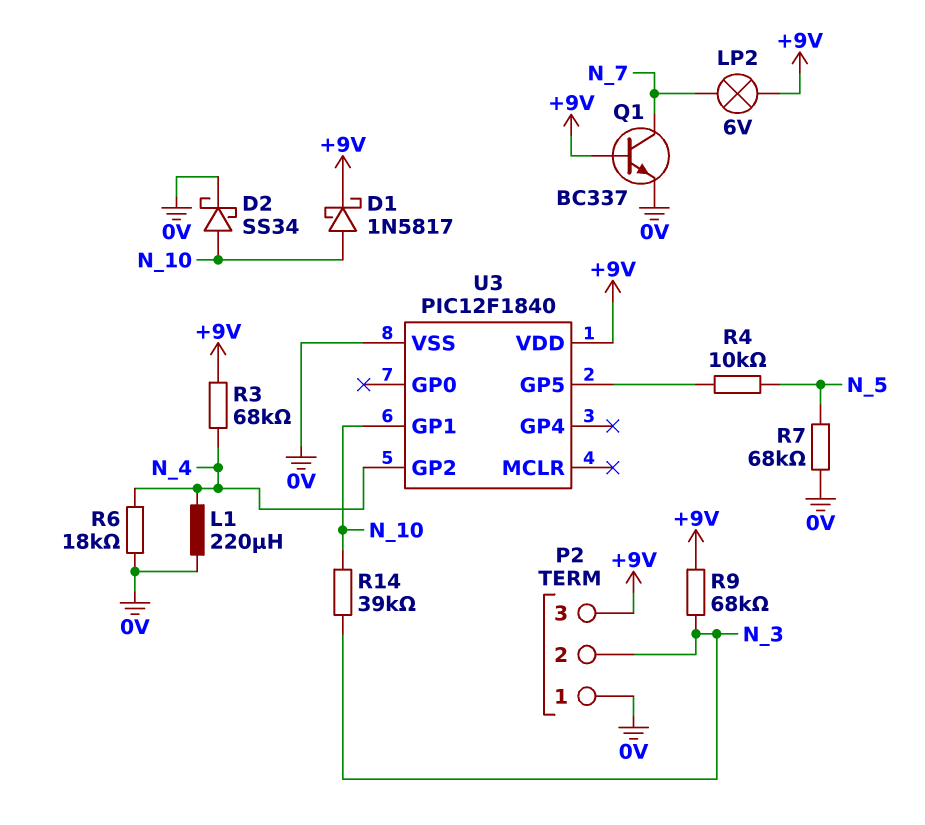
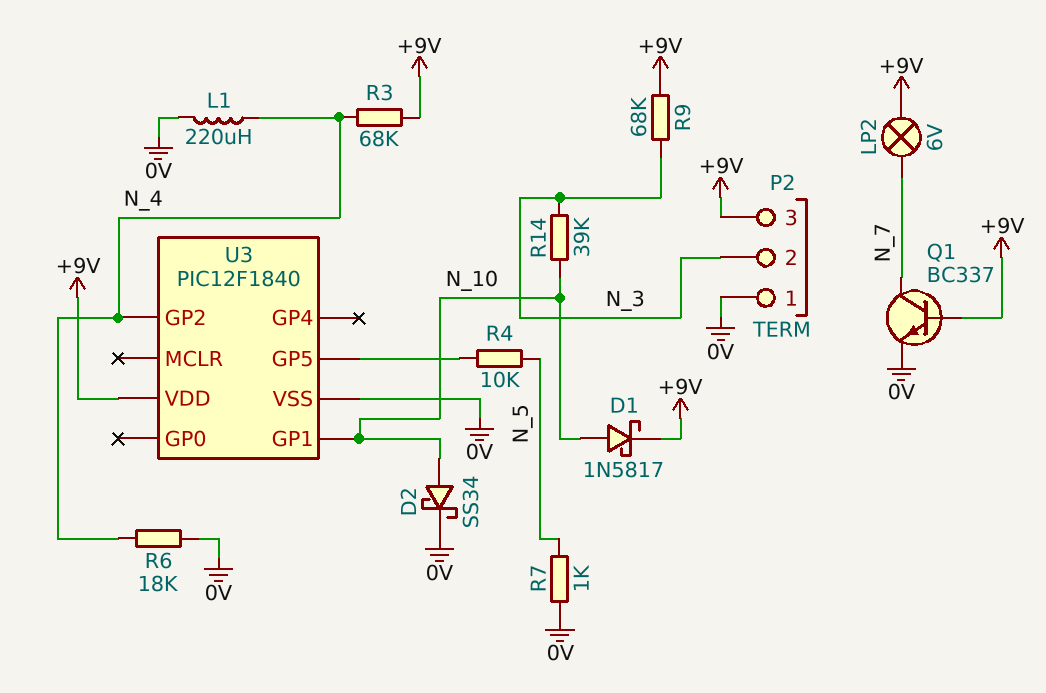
R7: 68k (0V, N_5) -> 1k (0V, N_5)

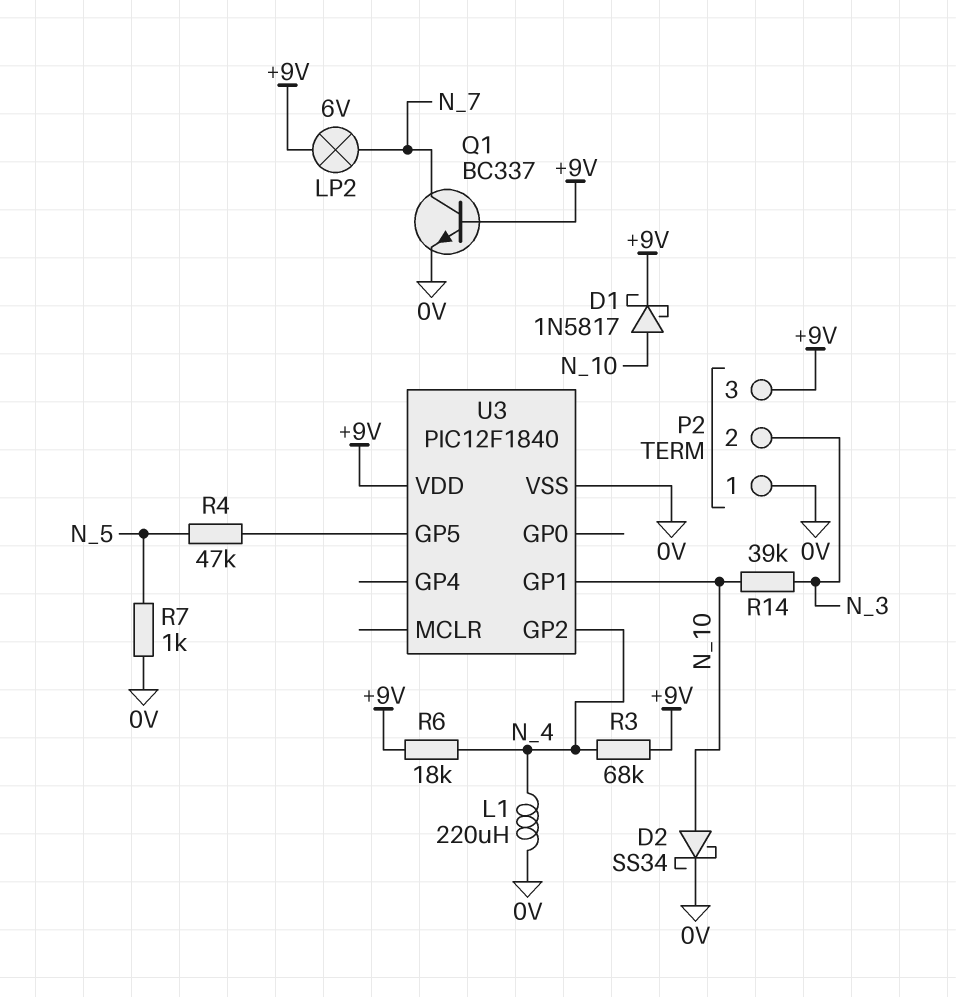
R4: 10k (N_5, U3/GP5) -> 47k (N_5, U3/GP5)
R6: 18k (0V, N_4) -> 18k (+9V, N_4)
R9: 68k (+9V, N_3) -> none

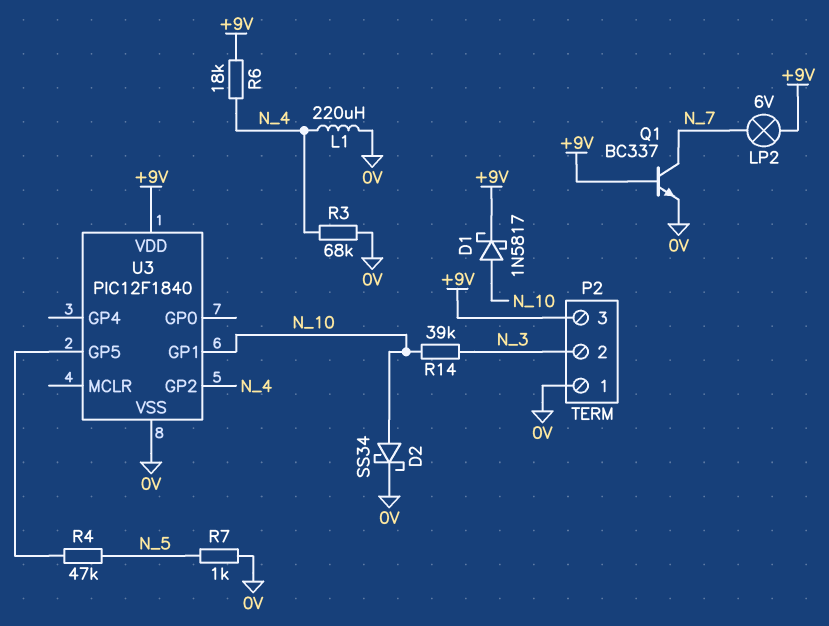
R3: 68k (+9V, N_4) -> 68k (0V, N_4)

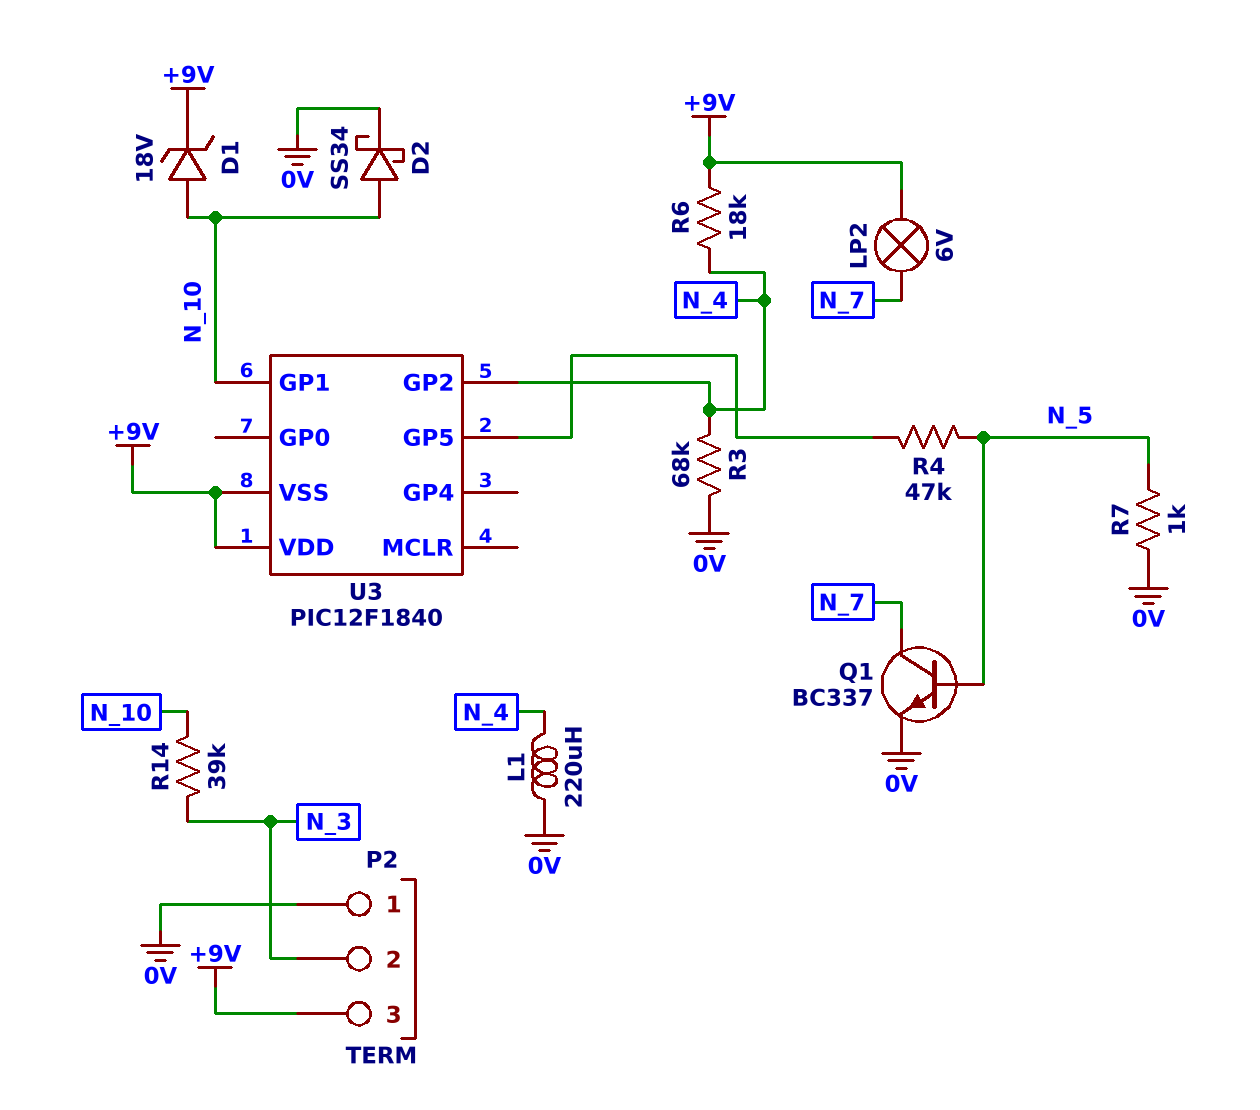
D1: schottky 1N5817 (A N_10, K +9V) -> zener 18V (A N_10, K +9V)
Q1: NPN BC337 (B +9V, C N_7, E 0V) -> NPN BC337 (B N_5, C N_7, E 0V)
U3 pin VSS: 0V -> +9V

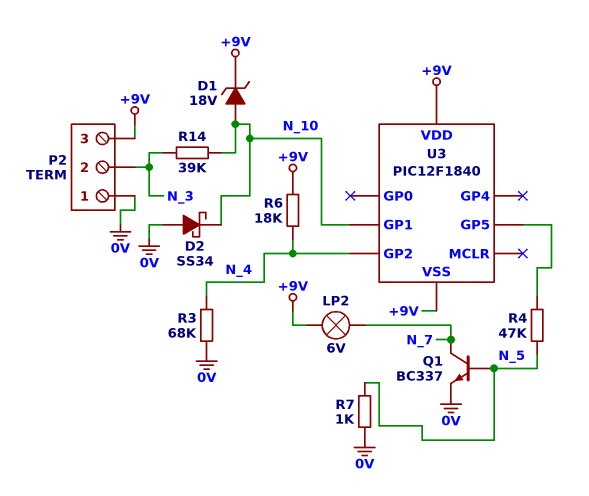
D2: schottky SS34 (A N_10, K 0V) -> schottky SS34 (A 0V, K N_10)
L1: 220uH (0V, N_4) -> none

